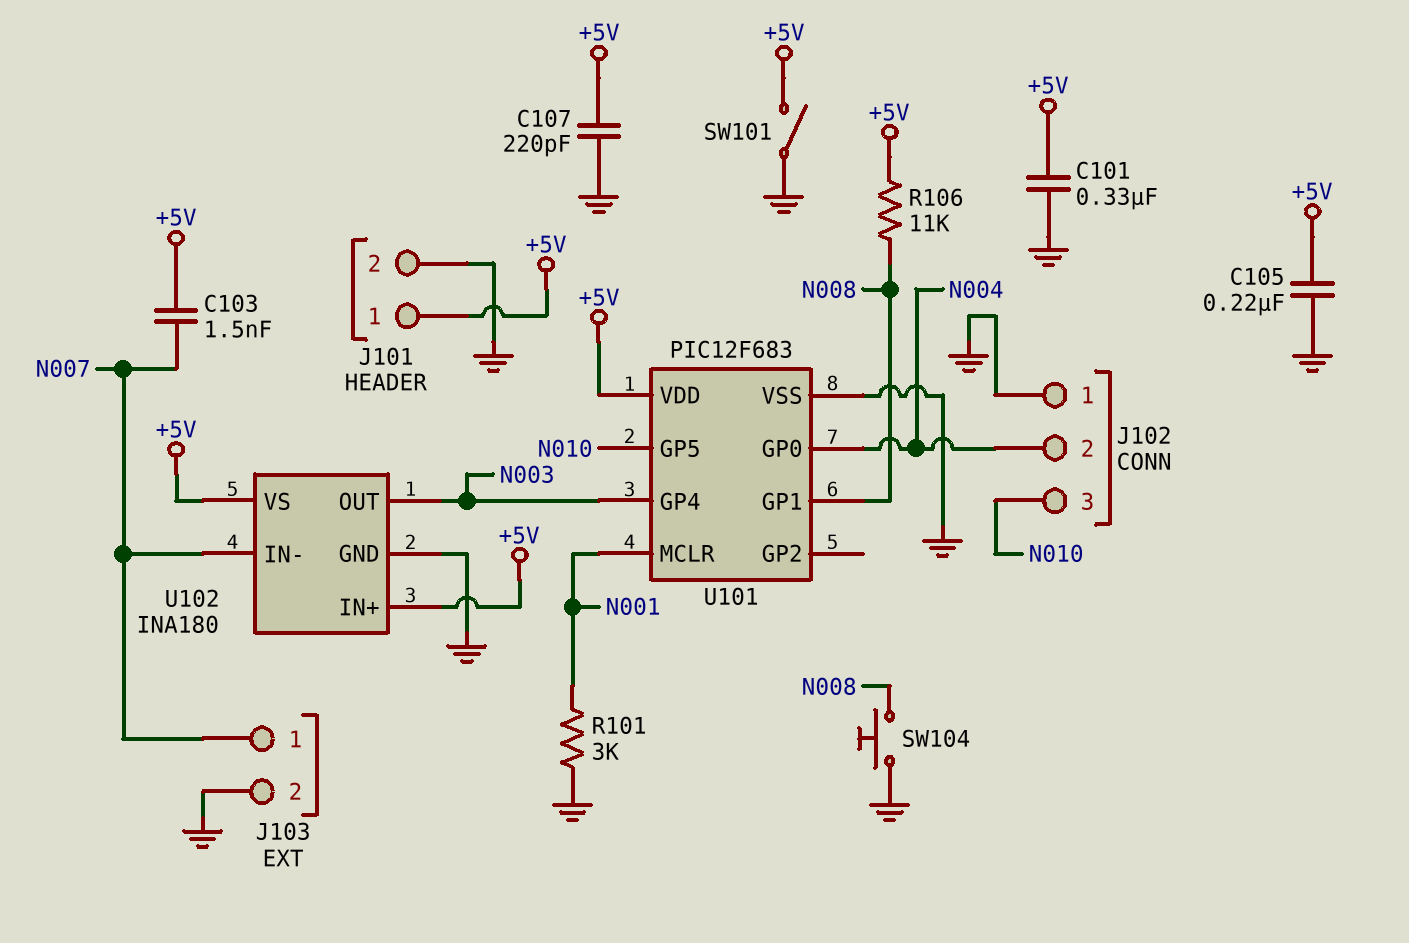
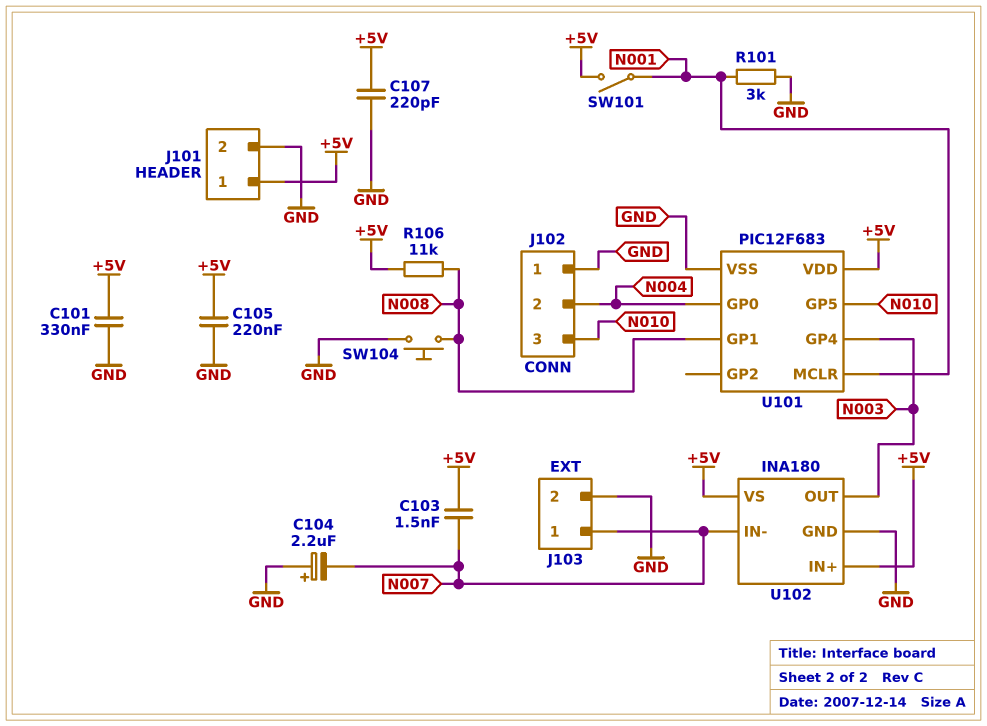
C104: none -> 2.2uF (plus GND, minus N007)
SW101: switch (+5V, GND) -> switch (+5V, N001)

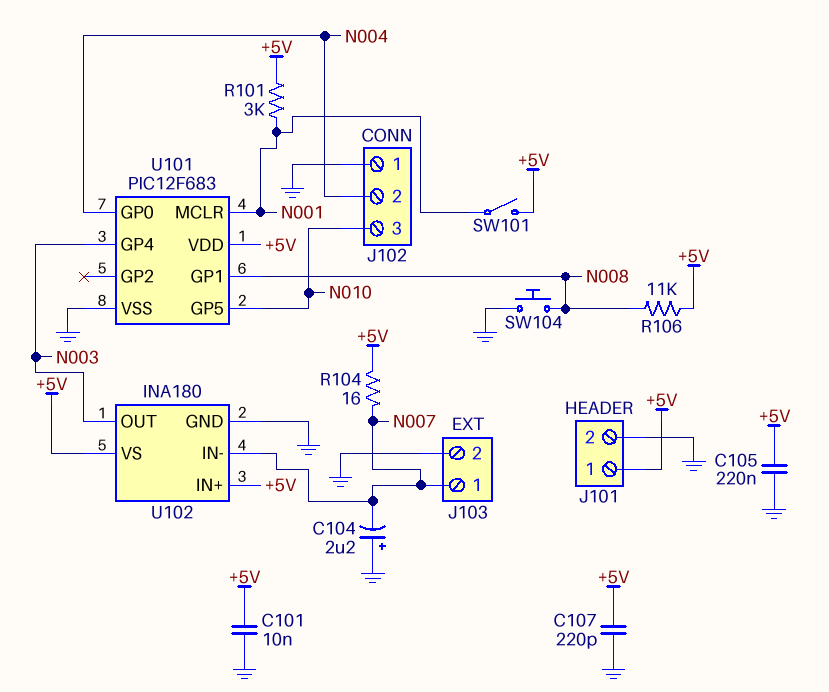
C101: 330nF (+5V, GND) -> 10nF (+5V, GND)
C103: 1.5nF (+5V, N007) -> none
R101: 3k (GND, N001) -> 3k (+5V, N001)
R104: none -> 16 (+5V, N007)

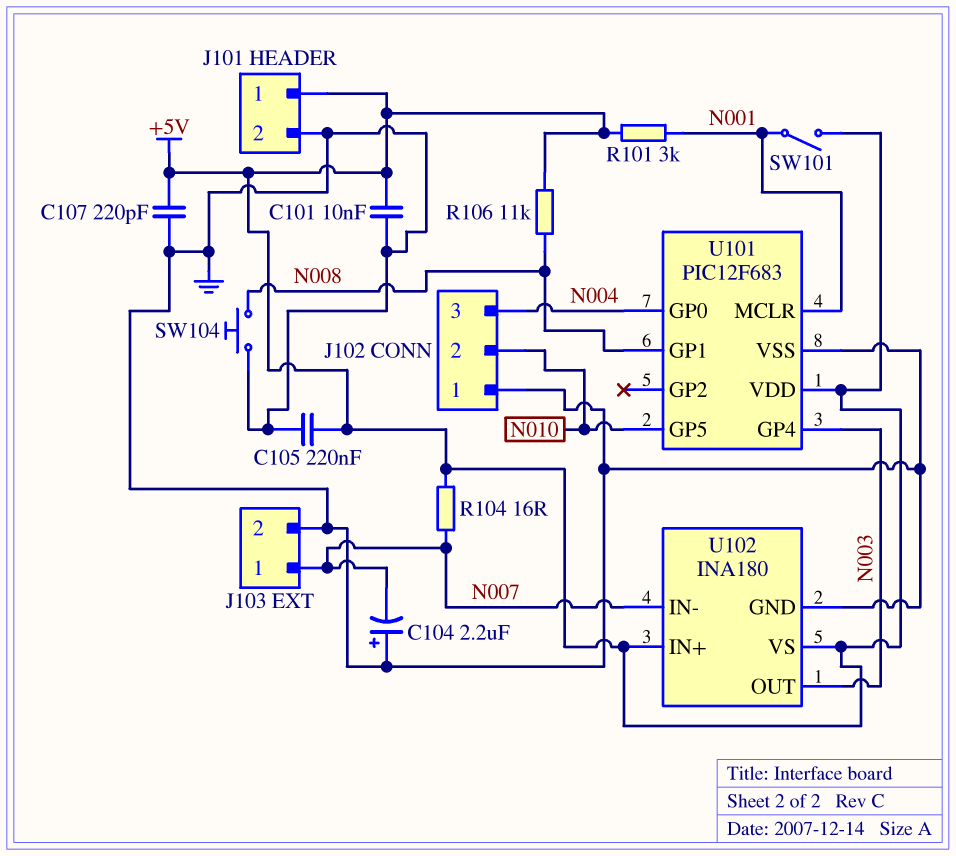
J102 pin 2: N004 -> N010
J102 pin 3: N010 -> N004

